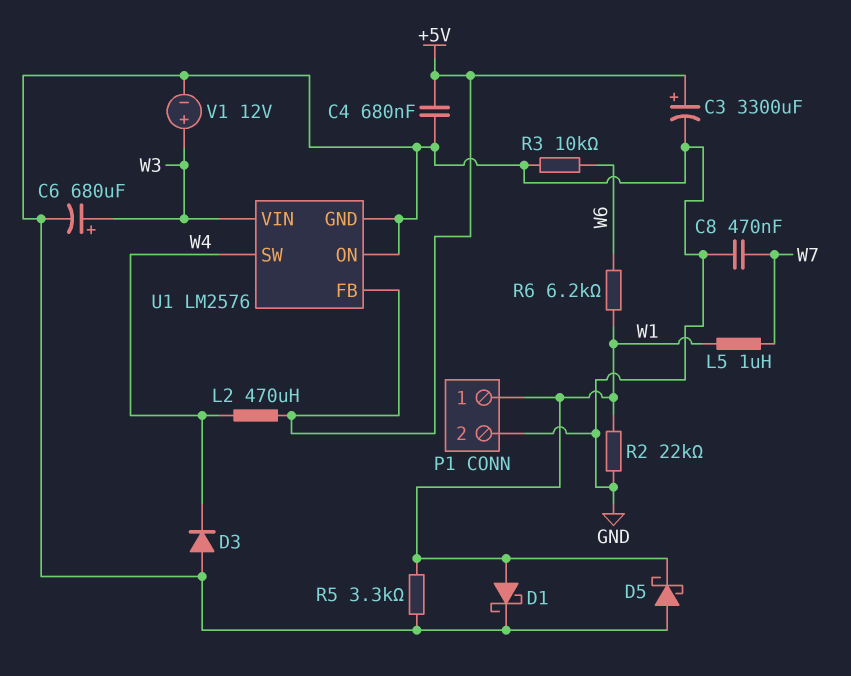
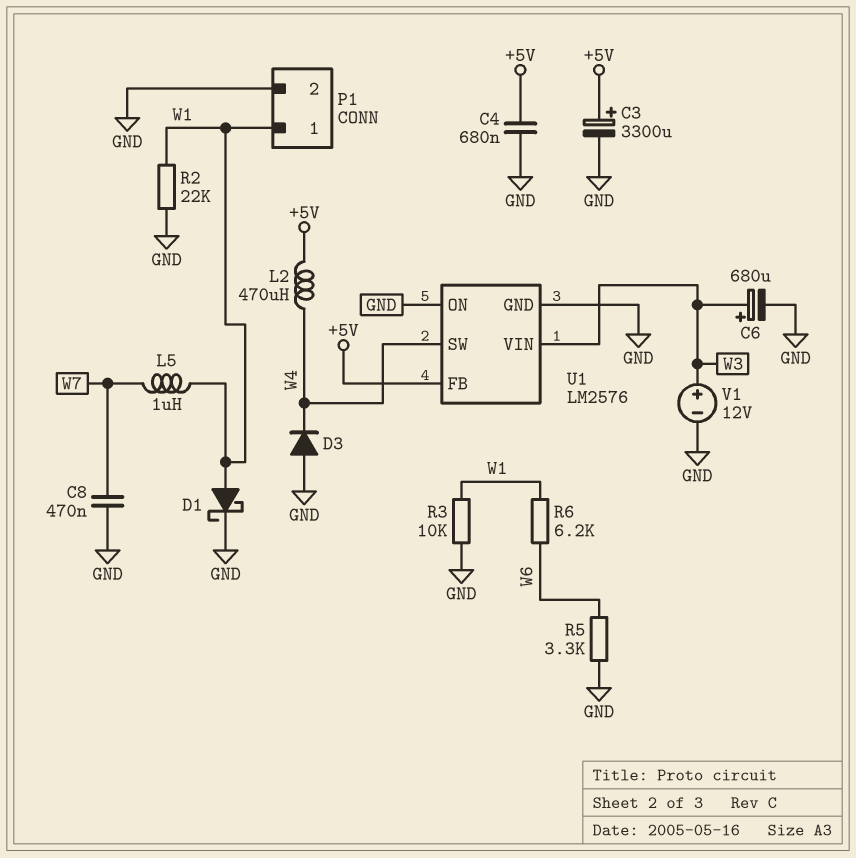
D5: schottky (A GND, K W1) -> none
R3: 10k (GND, W6) -> 10k (GND, W1)
R5: 3.3k (GND, W1) -> 3.3k (GND, W6)

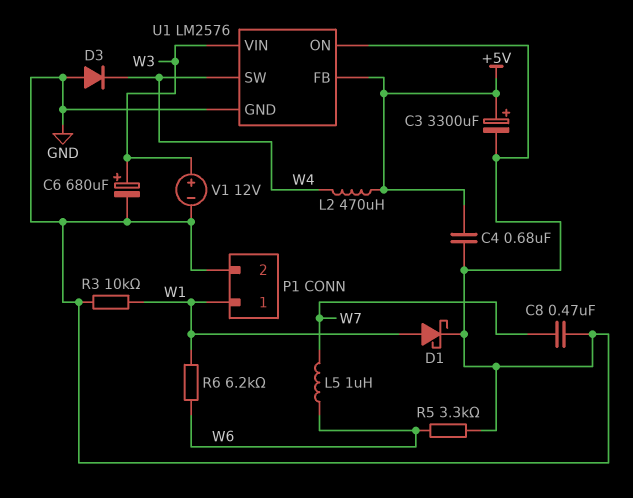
L5: 1uH (W1, W7) -> 1uH (W6, W7)
R2: 22k (GND, W1) -> none

